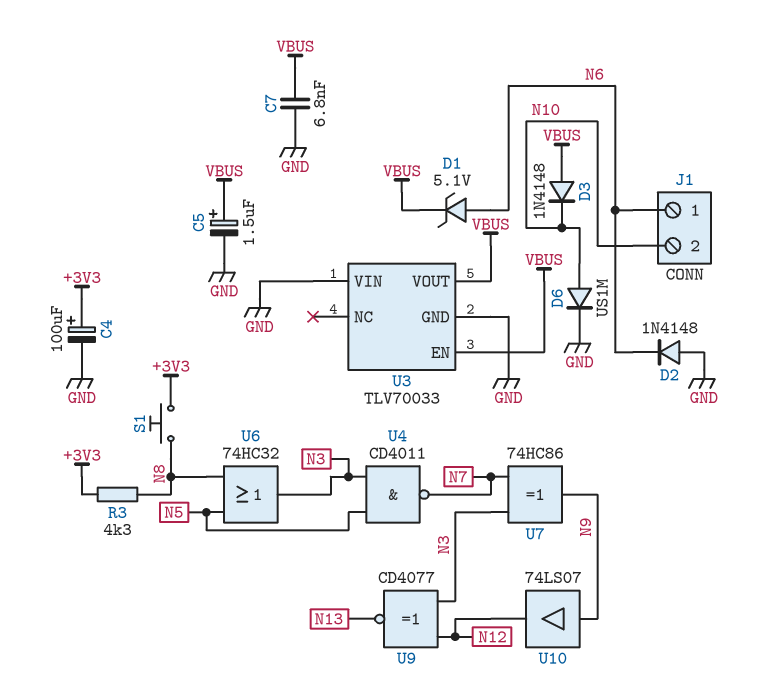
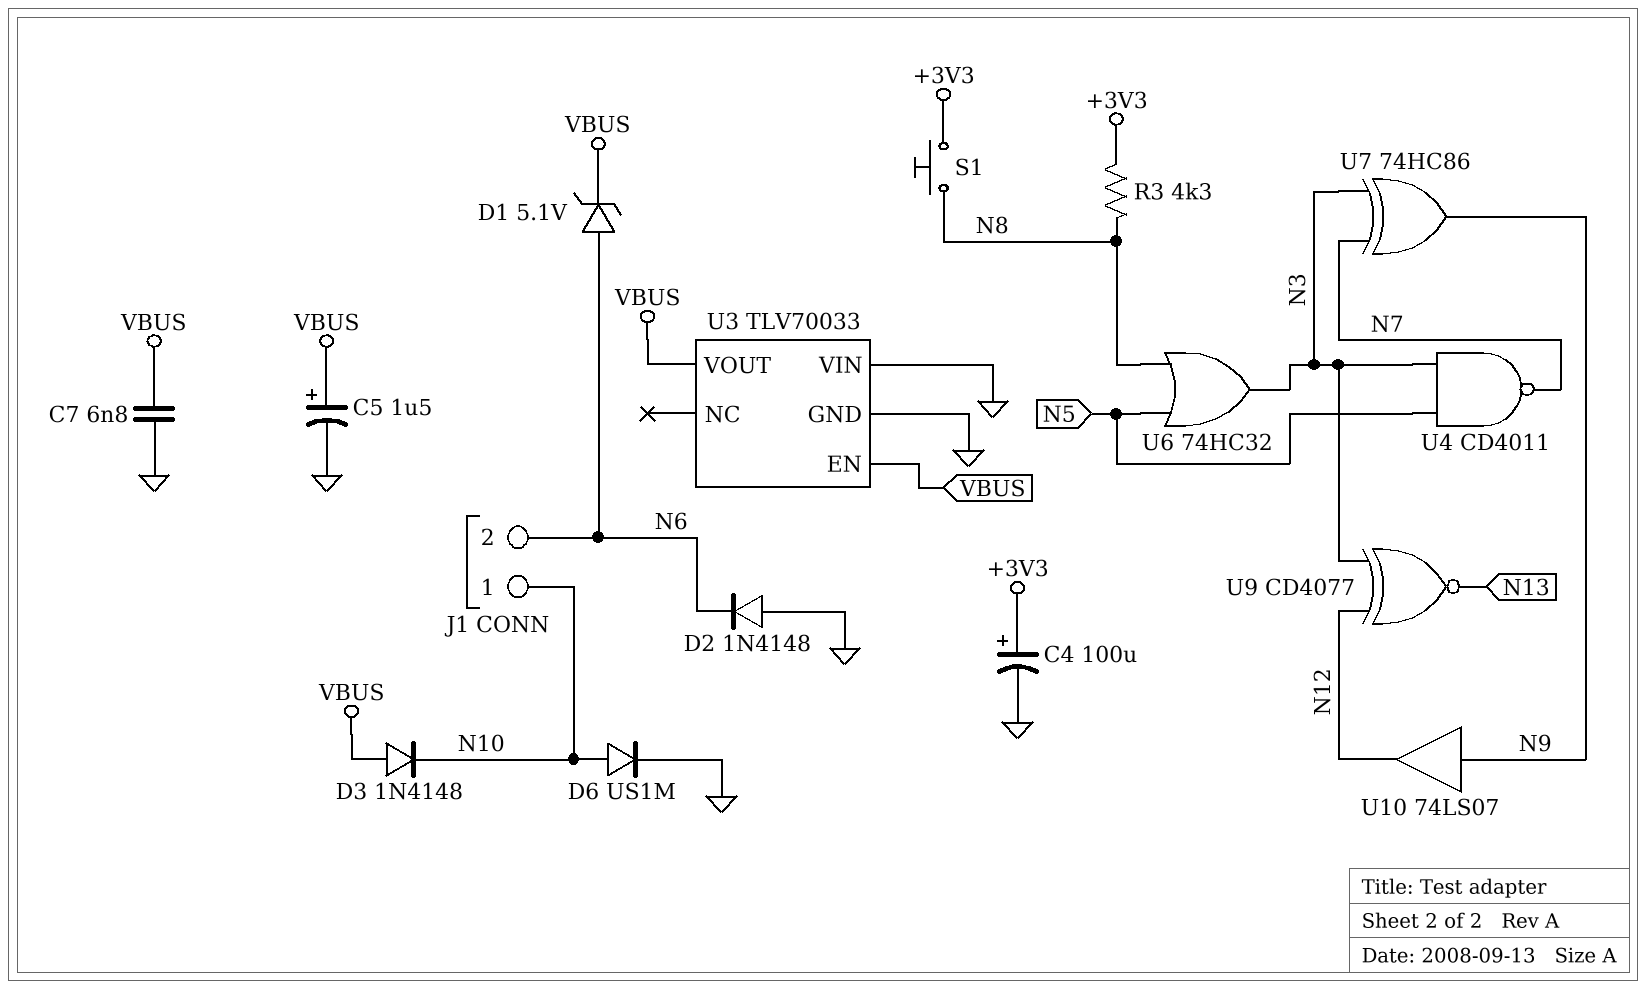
J1 pin 1: N6 -> N10
J1 pin 2: N10 -> N6

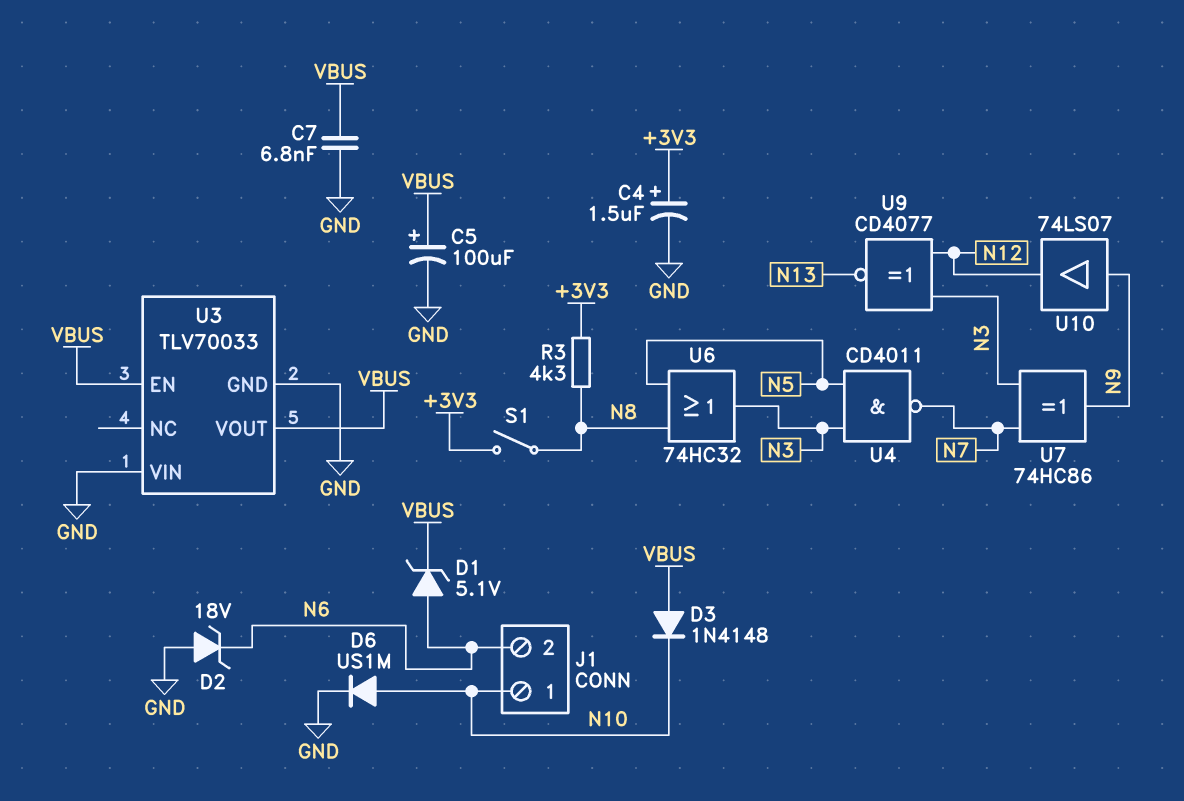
C4: 100uF (plus +3V3, minus GND) -> 1.5uF (plus +3V3, minus GND)
C5: 1.5uF (plus VBUS, minus GND) -> 100uF (plus VBUS, minus GND)
D2: diode 1N4148 (A GND, K N6) -> zener 18V (A GND, K N6)
S1: button (+3V3, N8) -> switch (+3V3, N8)

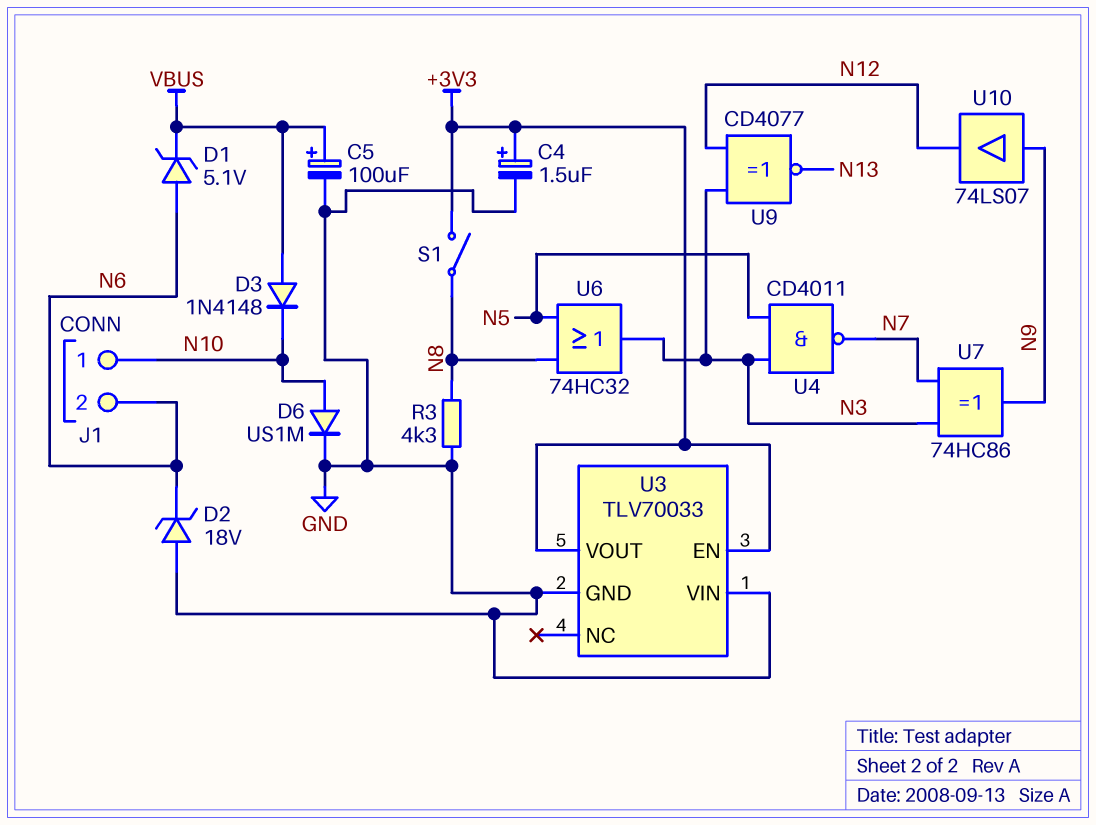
C7: 6.8nF (GND, VBUS) -> none
R3: 4.3k (+3V3, N8) -> 4.3k (GND, N8)
U3 pin EN: VBUS -> +3V3
U3 pin VOUT: VBUS -> +3V3

